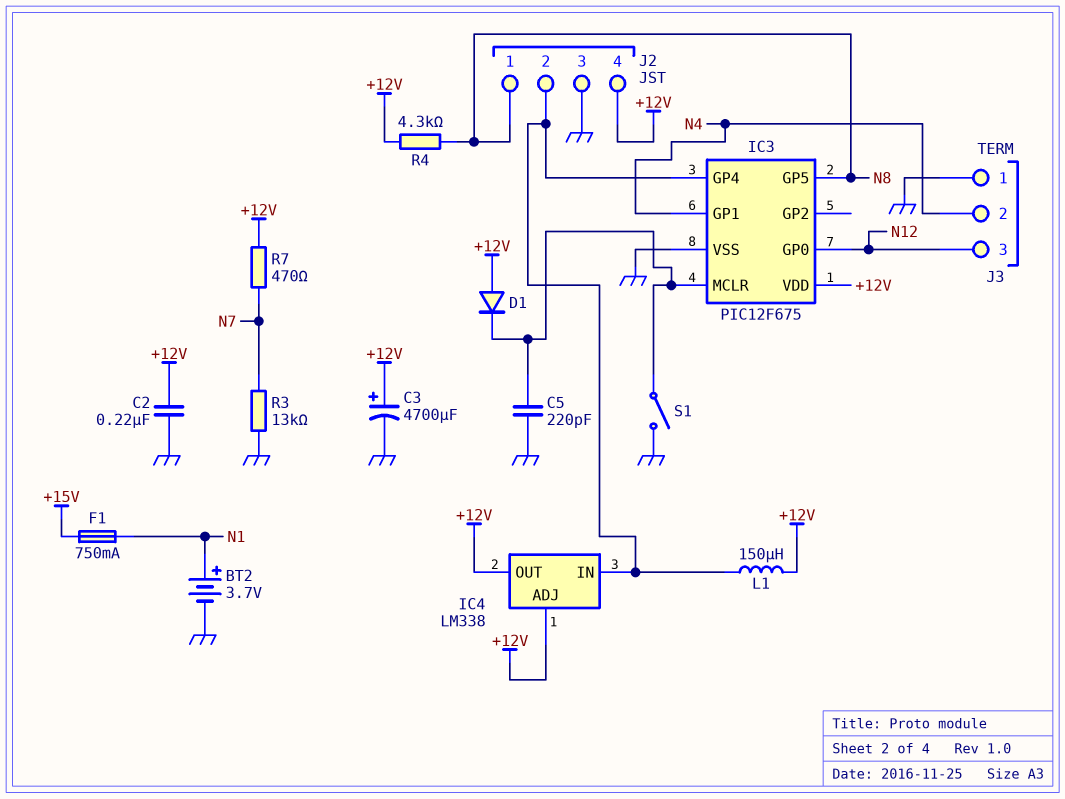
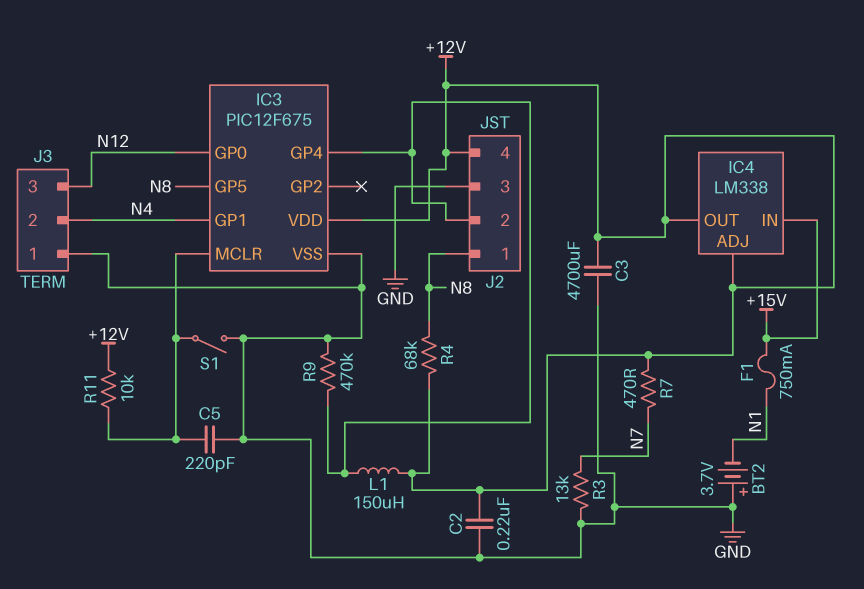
BT2: 3.7V (plus N1, minus GND) -> 3.7V (plus GND, minus N1)
C3: 4700uF (plus +12V, minus GND) -> 4700uF (+12V, GND)
D1: diode (A +12V, K IC3/MCLR) -> none
IC4 pin IN: IC3/GP4 -> +15V
R4: 4.3k (+12V, N8) -> 68k (+12V, N8)
R9: none -> 470k (GND, IC3/GP4)
R11: none -> 10k (+12V, IC3/MCLR)

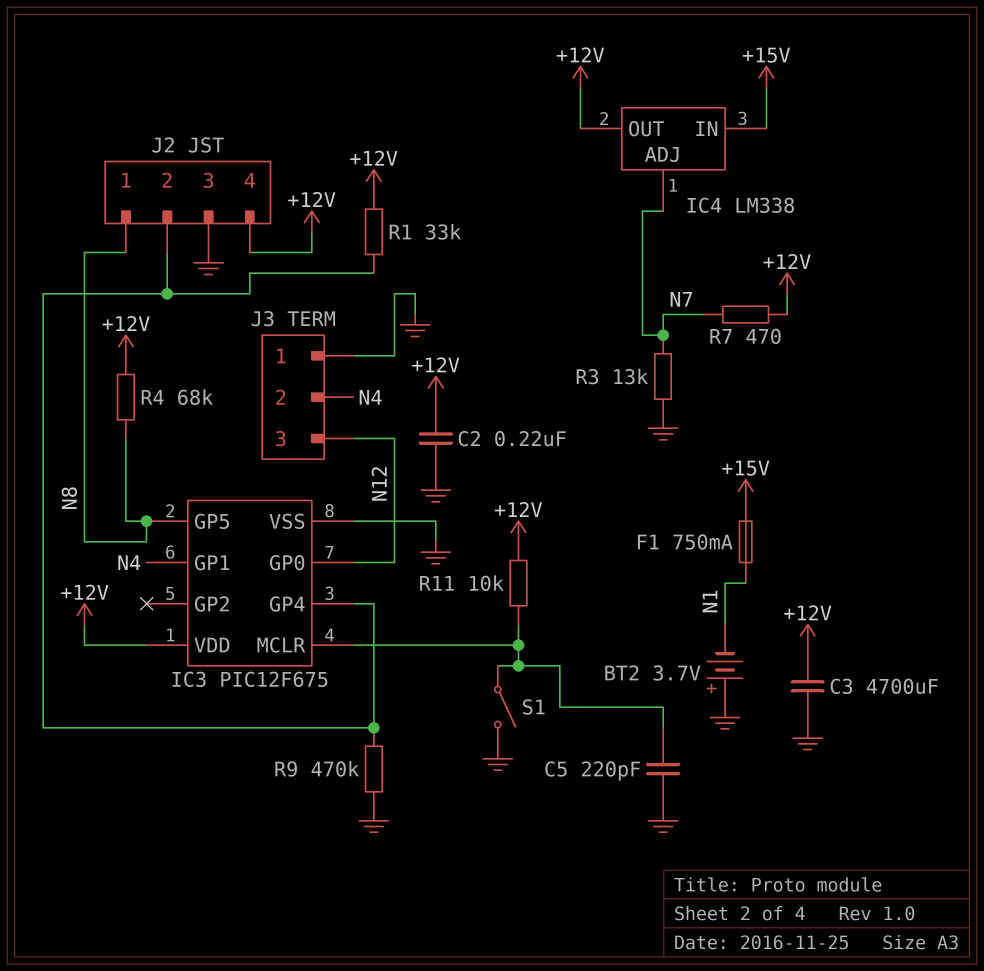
IC4 pin ADJ: +12V -> N7
L1: 150uH (+12V, IC3/GP4) -> none
R1: none -> 33k (+12V, IC3/GP4)

